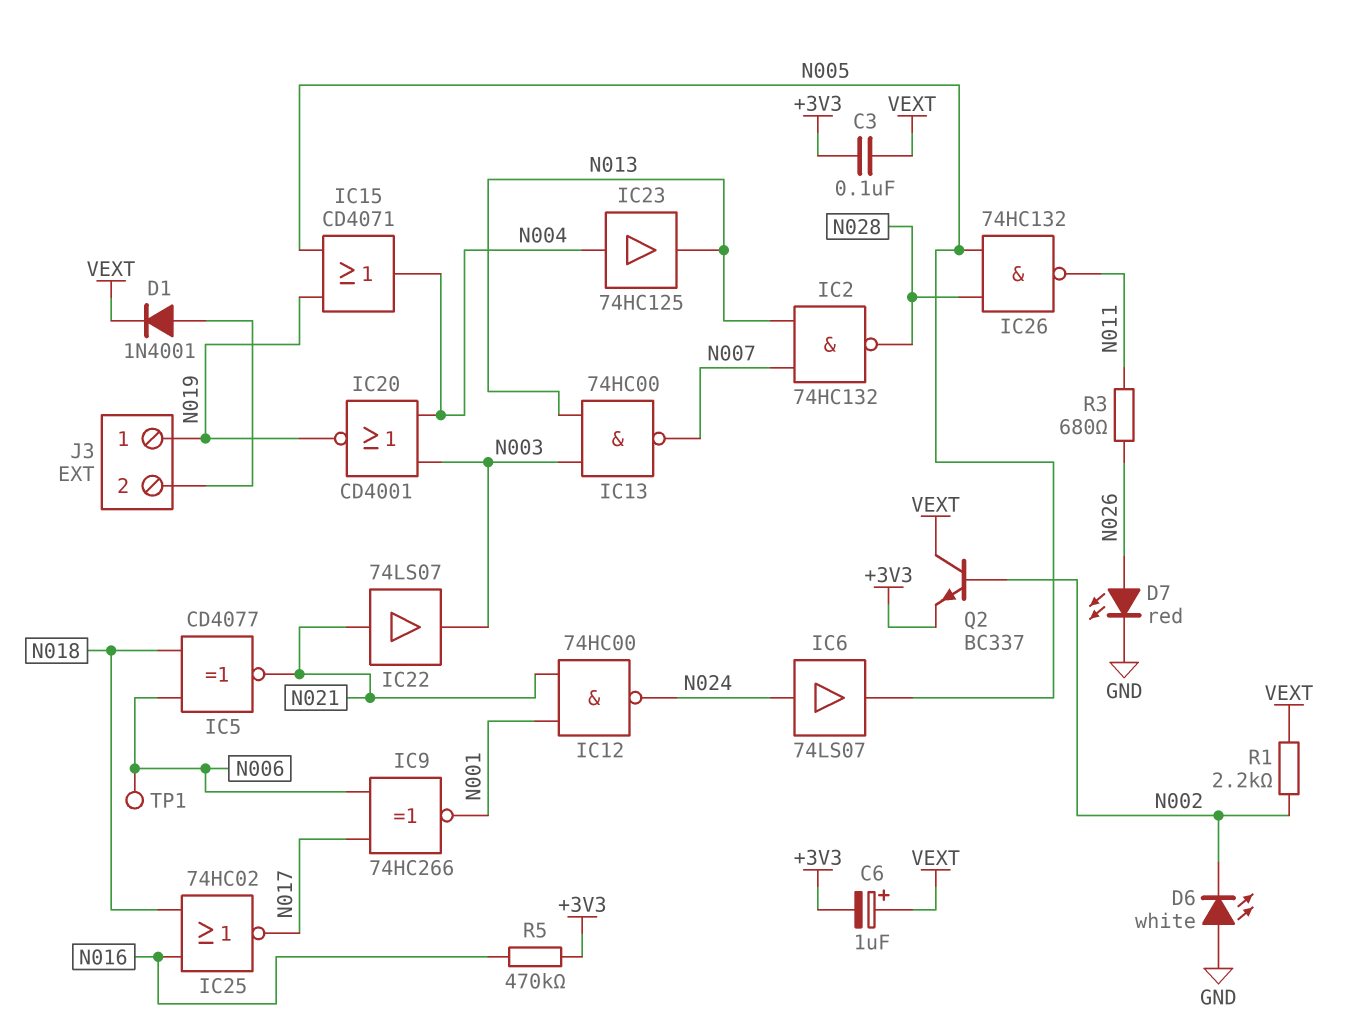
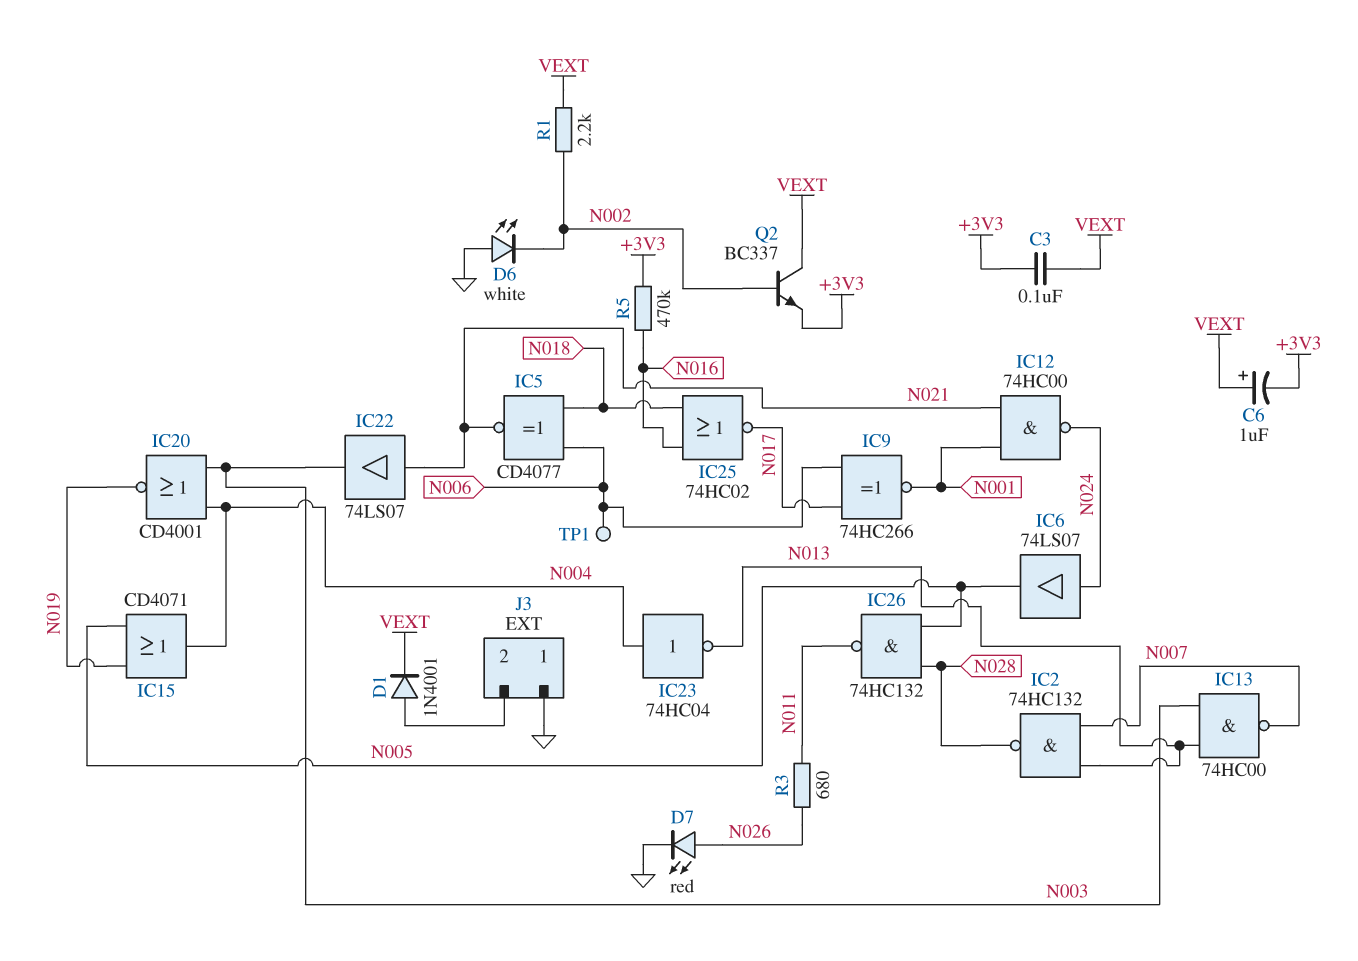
IC23: buffer 74HC125 (in N004, out N013) -> NOT 74HC04 (in N004, out N013)
J3 pin 1: N019 -> GND

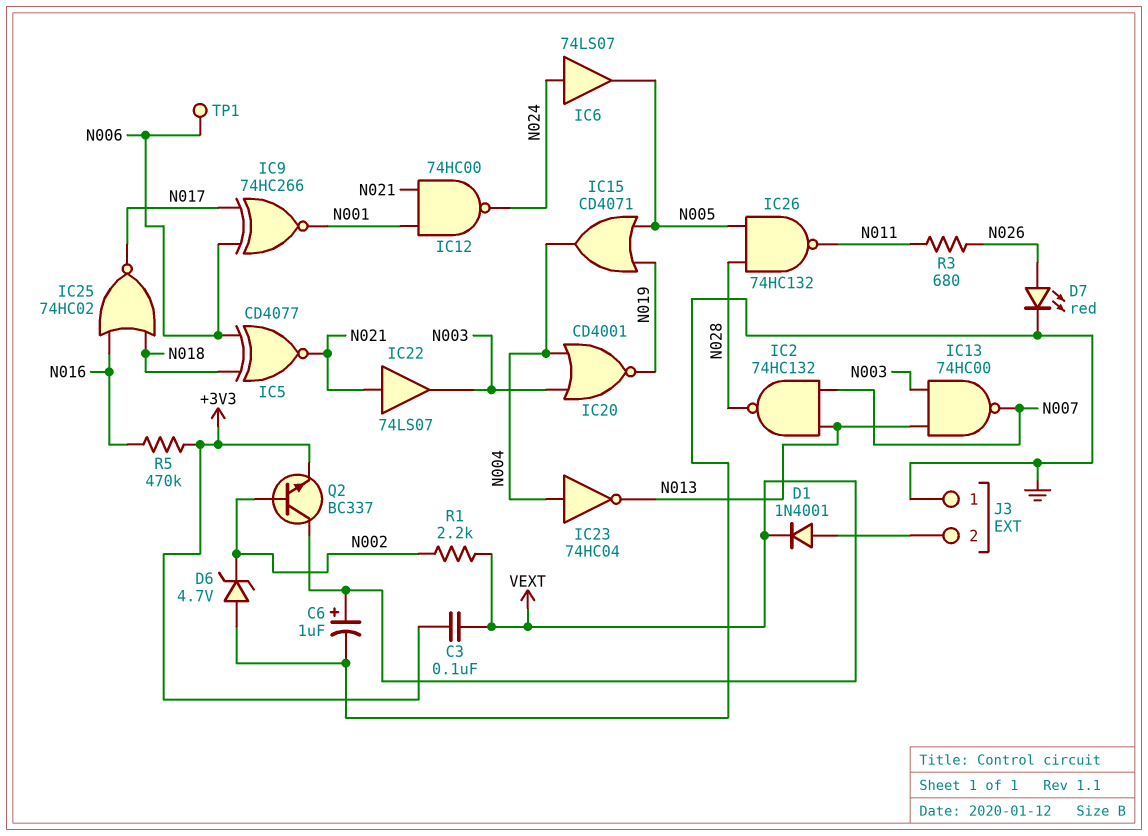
C6: 1uF (plus VEXT, minus +3V3) -> 1uF (plus VEXT, minus GND)
D6: LED white (A GND, K N002) -> zener 4.7V (A GND, K N002)

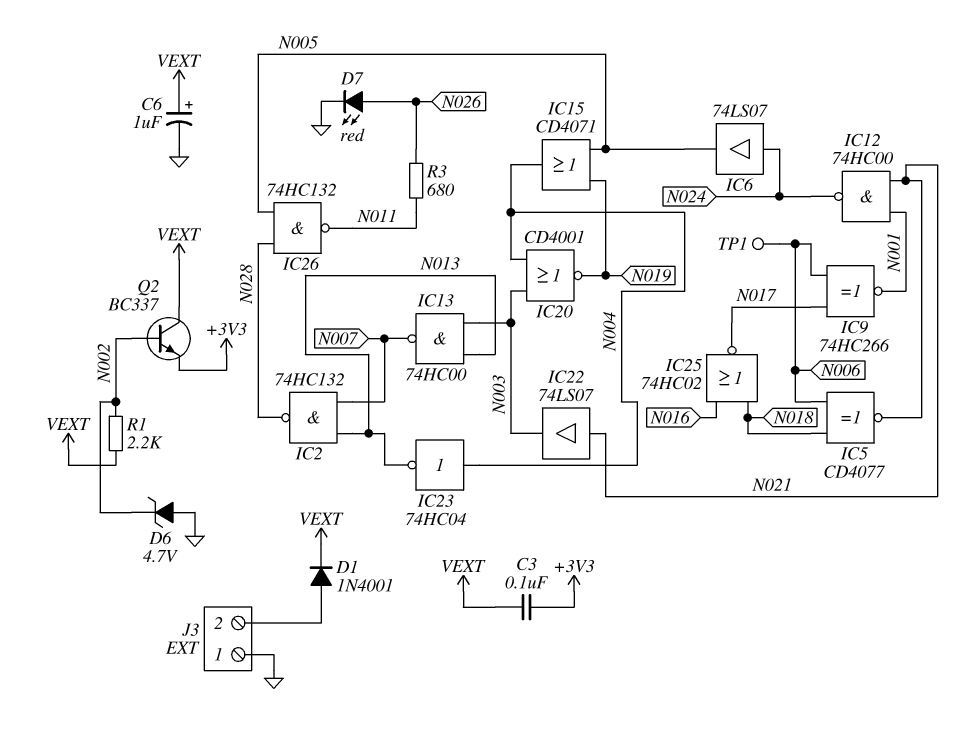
R5: 470k (+3V3, N016) -> none

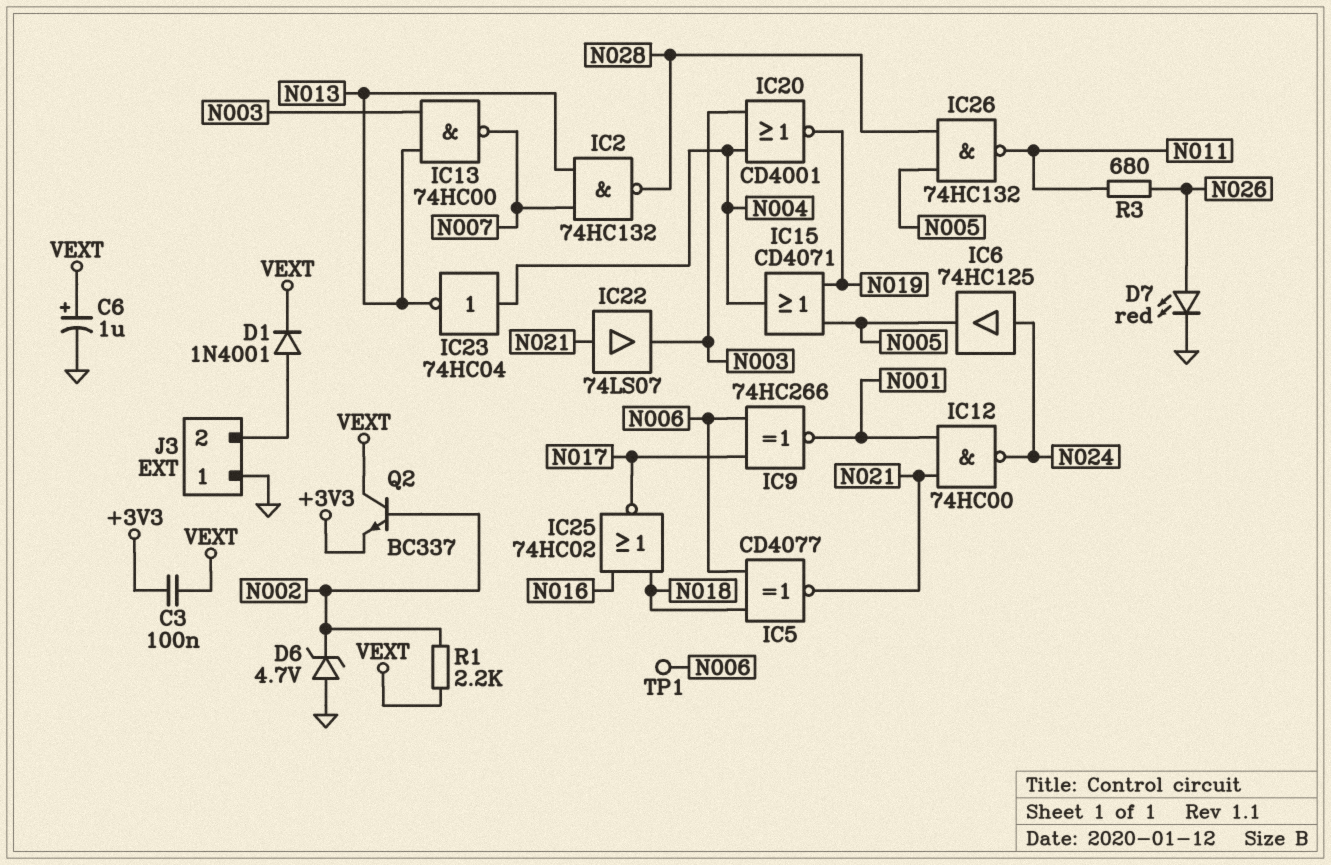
IC6: buffer 74LS07 (in N024, out N005) -> buffer 74HC125 (in N024, out N005)

